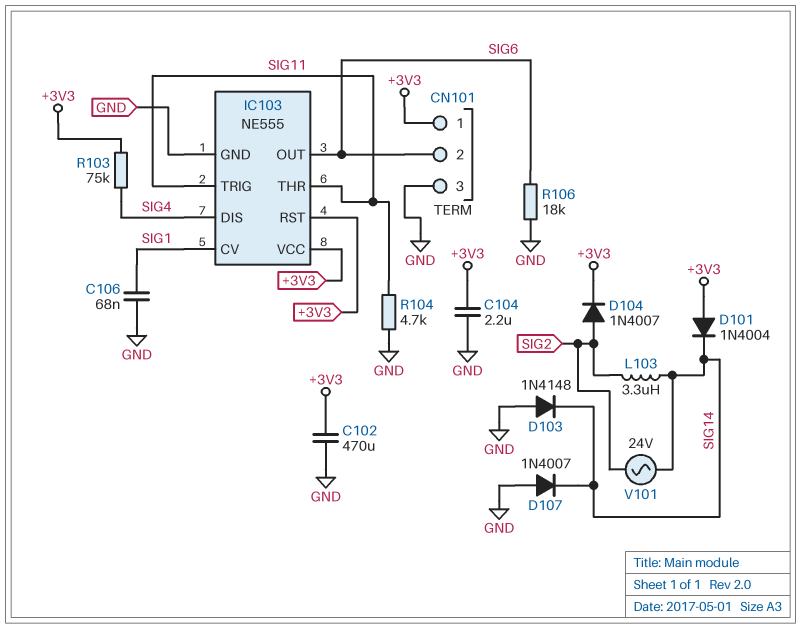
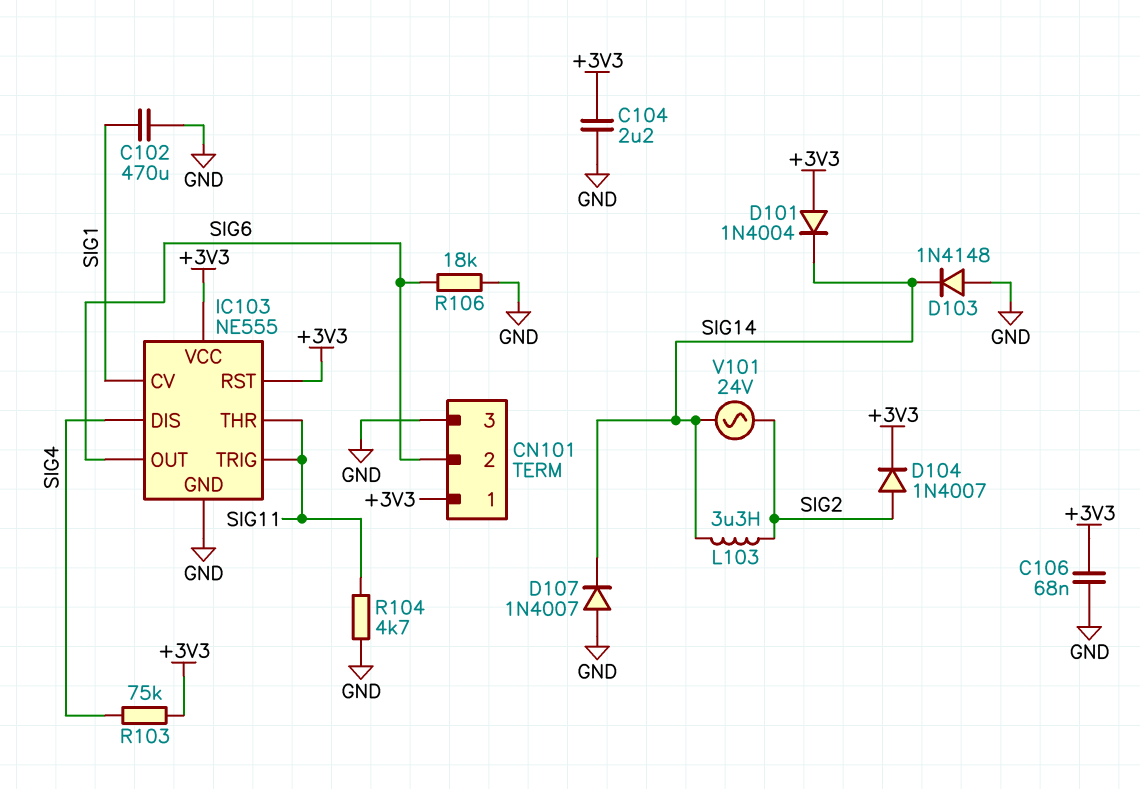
C102: 470uF (+3V3, GND) -> 470uF (GND, SIG1)
C106: 68nF (GND, SIG1) -> 68nF (+3V3, GND)

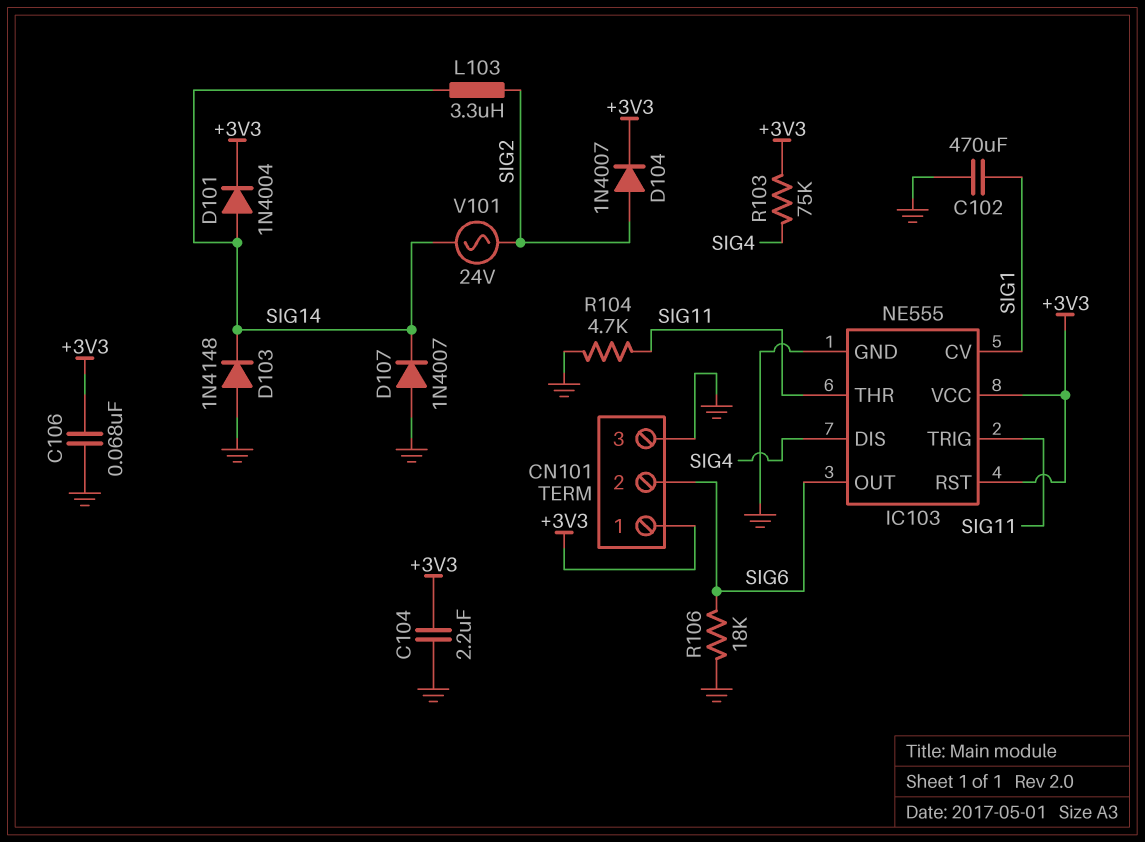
D101: diode 1N4004 (A +3V3, K SIG14) -> diode 1N4004 (A SIG14, K +3V3)

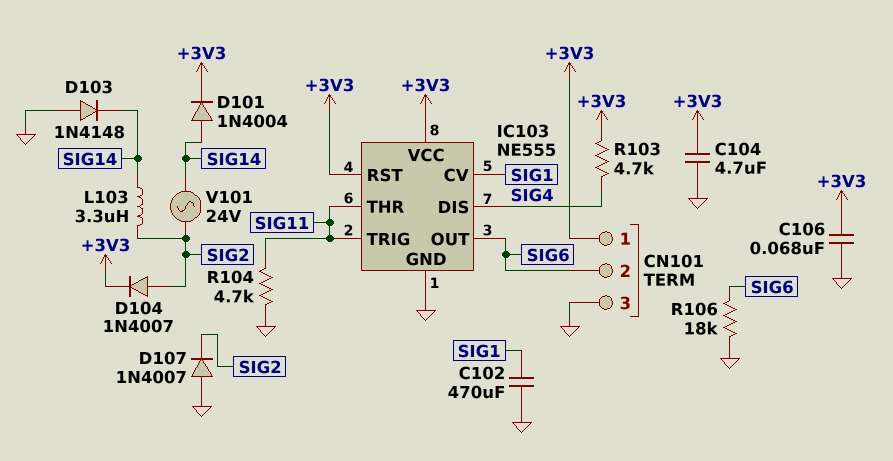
C104: 2.2uF (+3V3, GND) -> 4.7uF (+3V3, GND)
D107: diode 1N4007 (A GND, K SIG14) -> diode 1N4007 (A GND, K SIG2)
R103: 75k (+3V3, SIG4) -> 4.7k (+3V3, SIG4)

